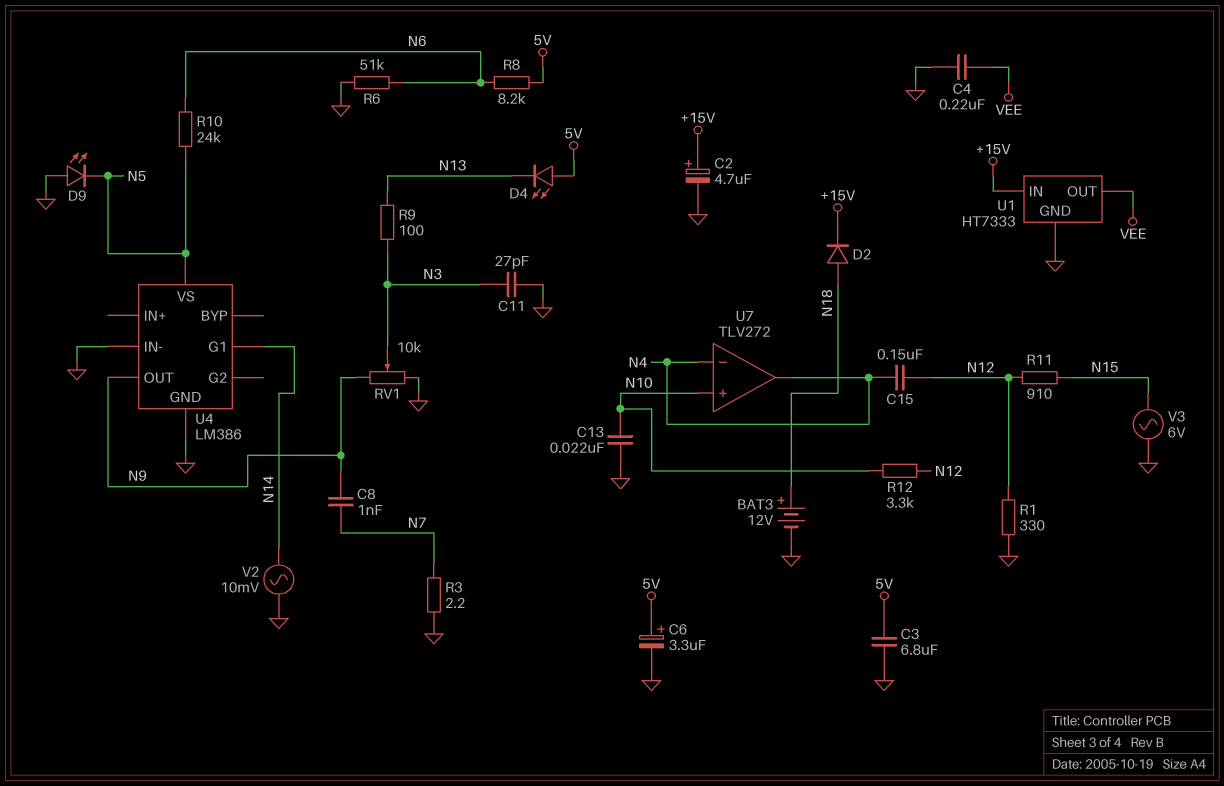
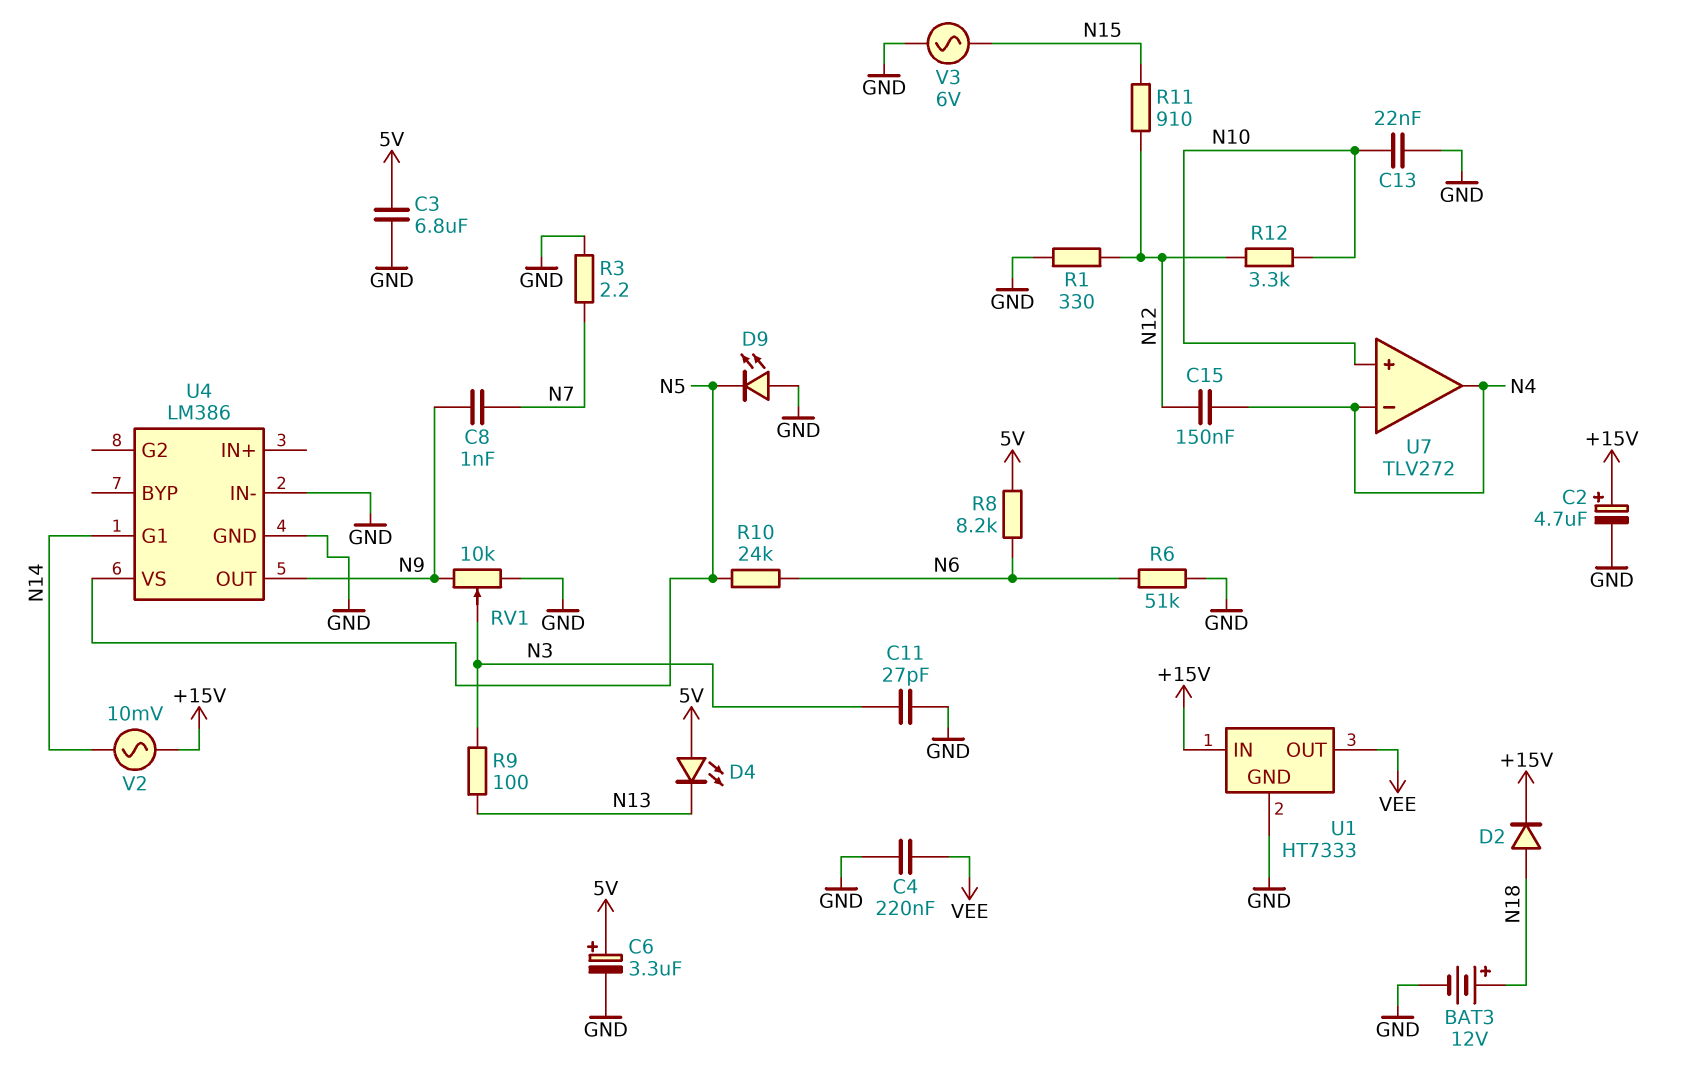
V2: AC 10mV (GND, N14) -> AC 10mV (+15V, N14)

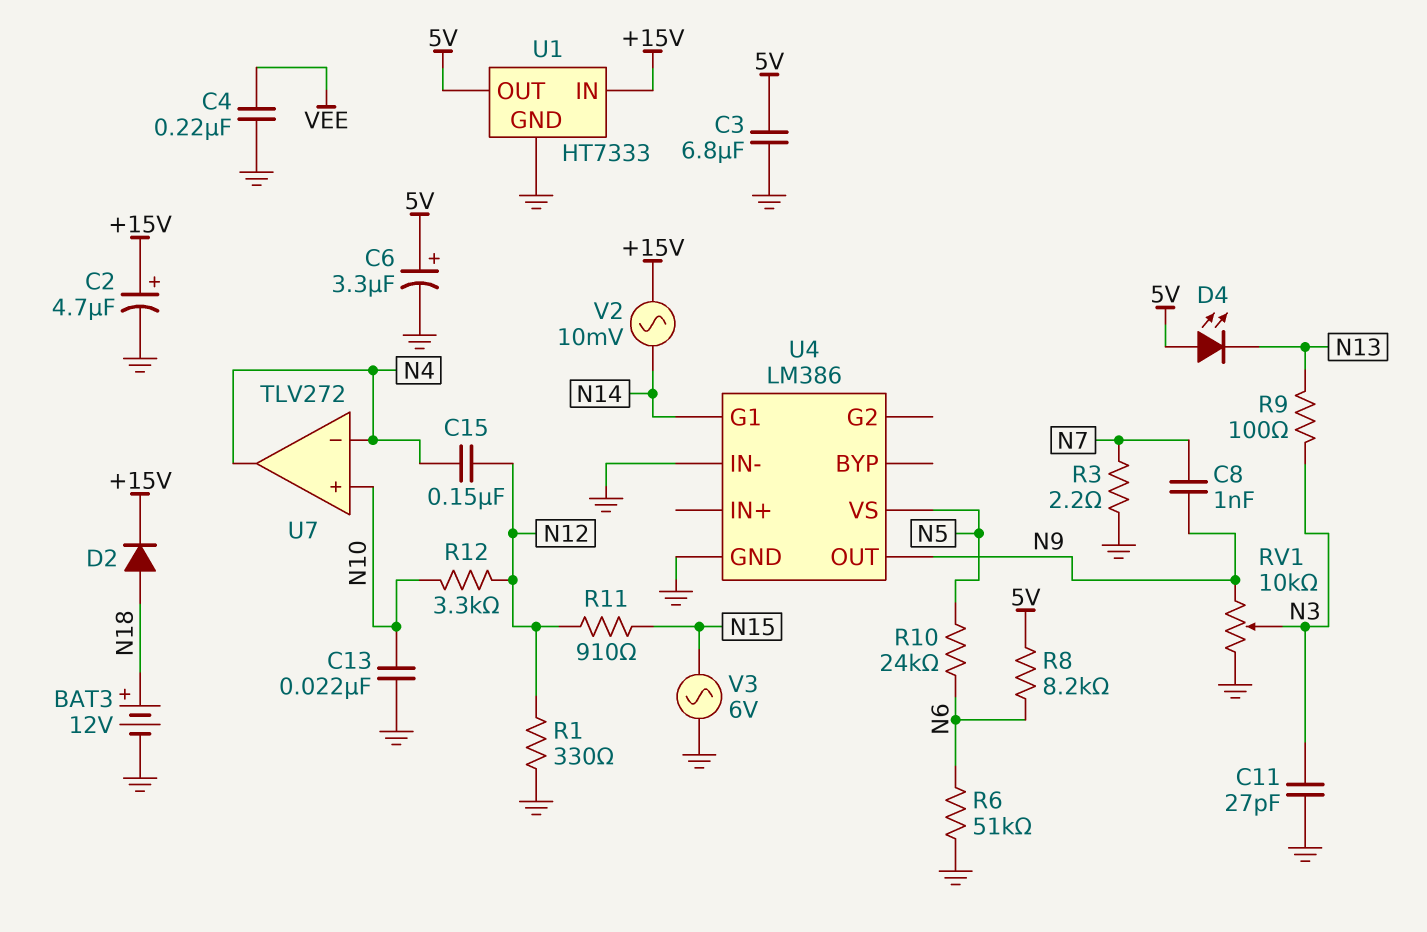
D9: LED (A GND, K N5) -> none
U1 pin OUT: VEE -> 5V

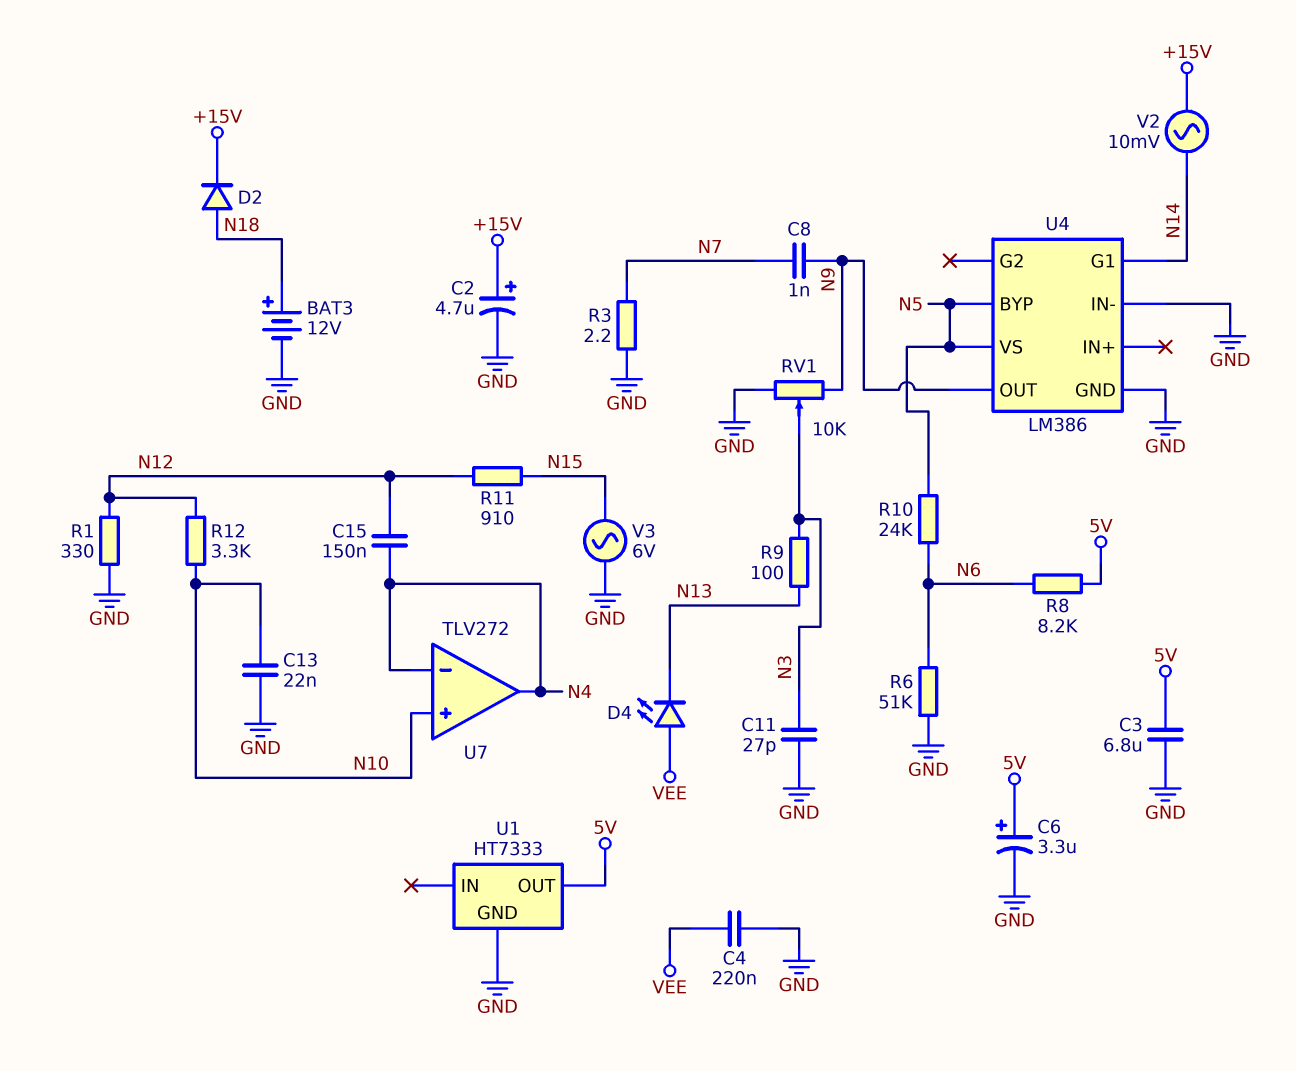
D4: LED (A 5V, K N13) -> LED (A VEE, K N13)
U1 pin IN: +15V -> none
U4 pin BYP: none -> N5

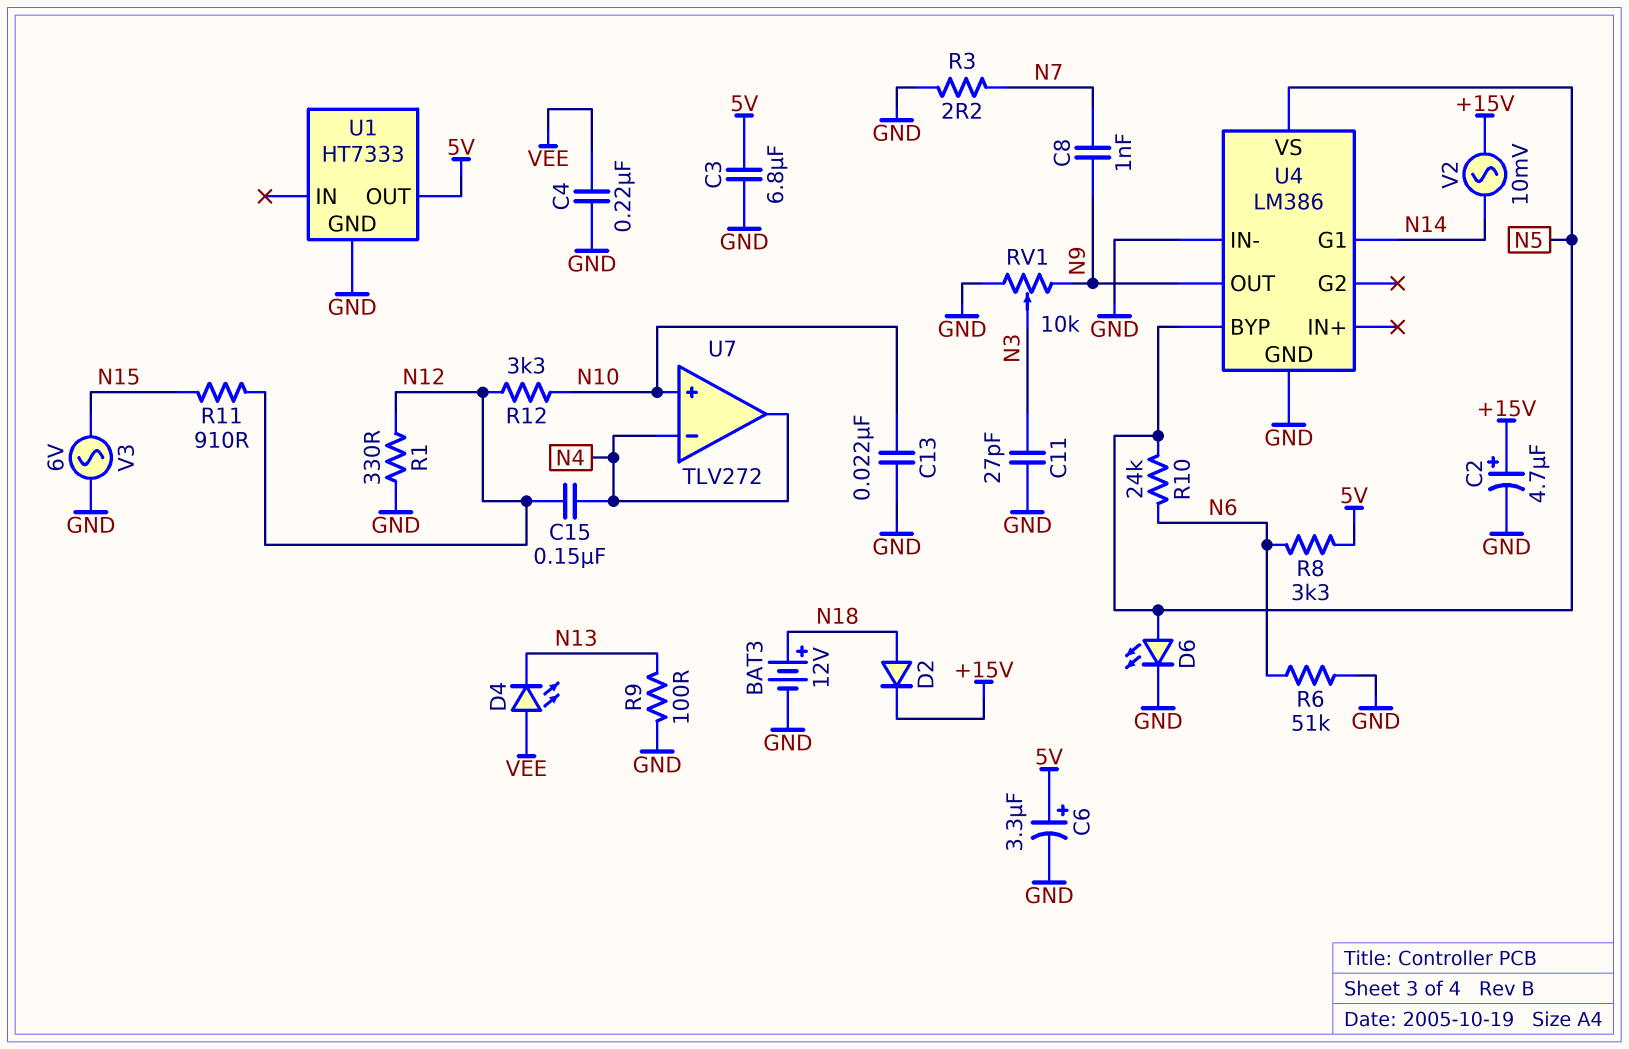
D6: none -> LED (A N5, K GND)
R8: 8.2k (5V, N6) -> 3.3k (5V, N6)
R9: 100 (N3, N13) -> 100 (GND, N13)

